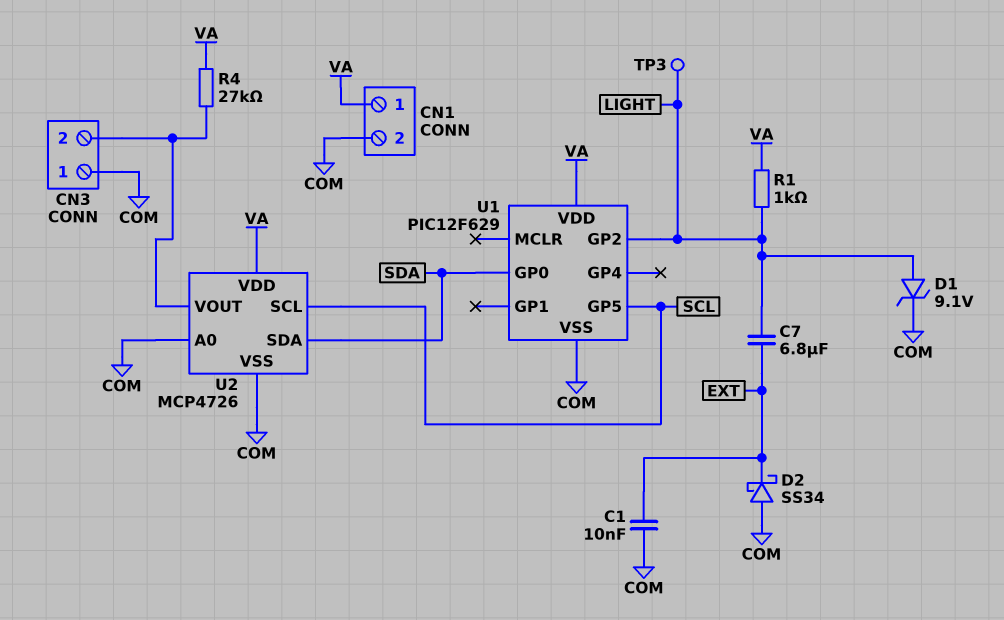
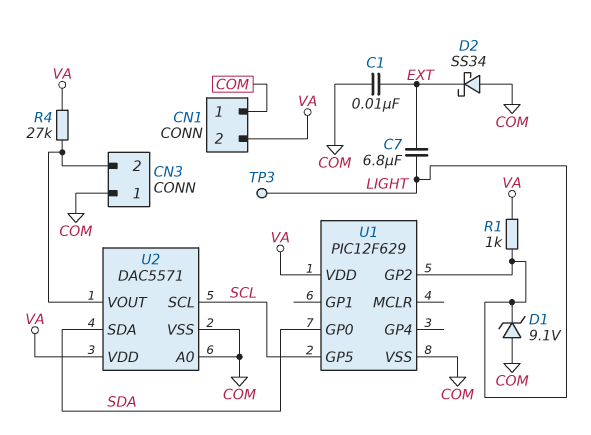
CN1 pin 1: VA -> COM
CN1 pin 2: COM -> VA
D1: zener 9.1V (A LIGHT, K COM) -> zener 9.1V (A COM, K LIGHT)
U2: MCP4726 -> DAC5571

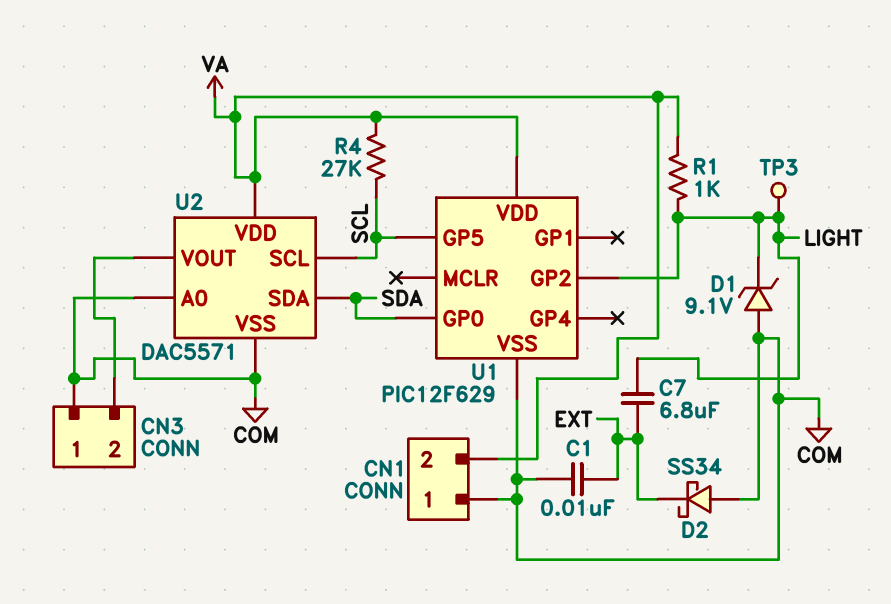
R4: 27k (CN3/2, VA) -> 27k (SCL, VA)

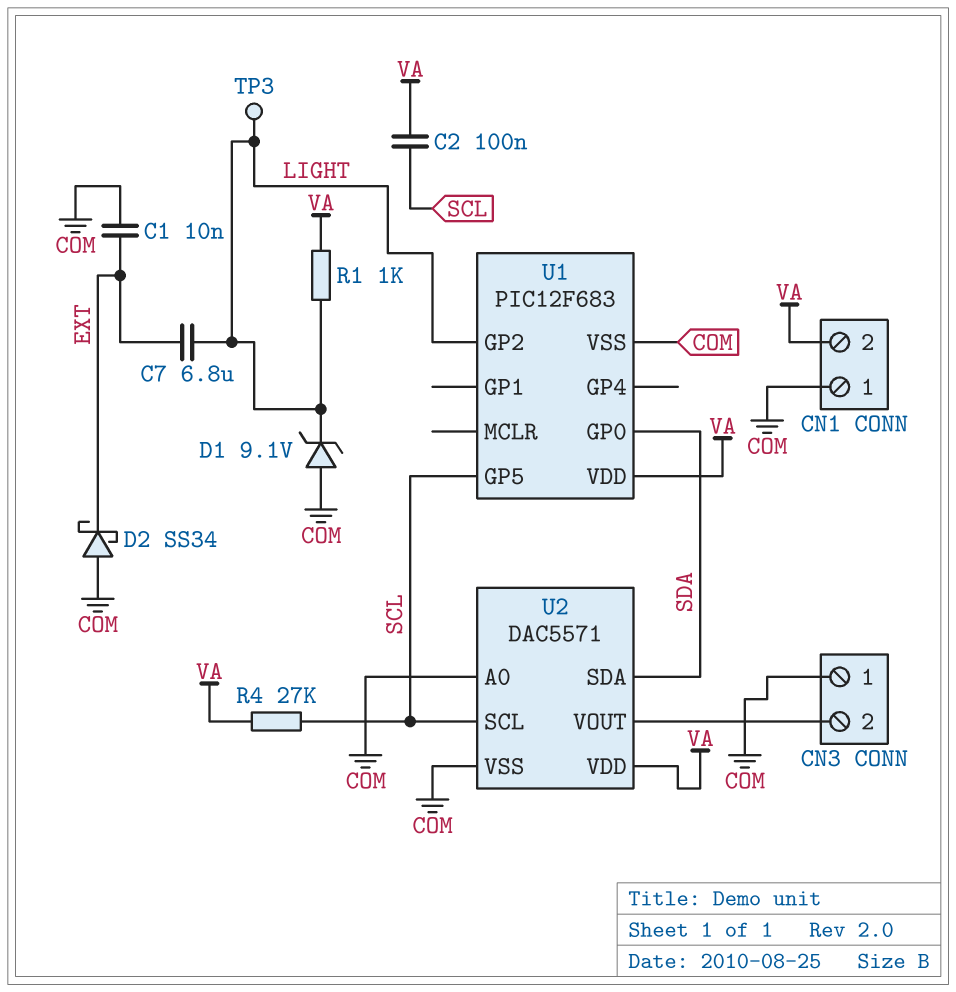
C2: none -> 100nF (SCL, VA)
U1: PIC12F629 -> PIC12F683

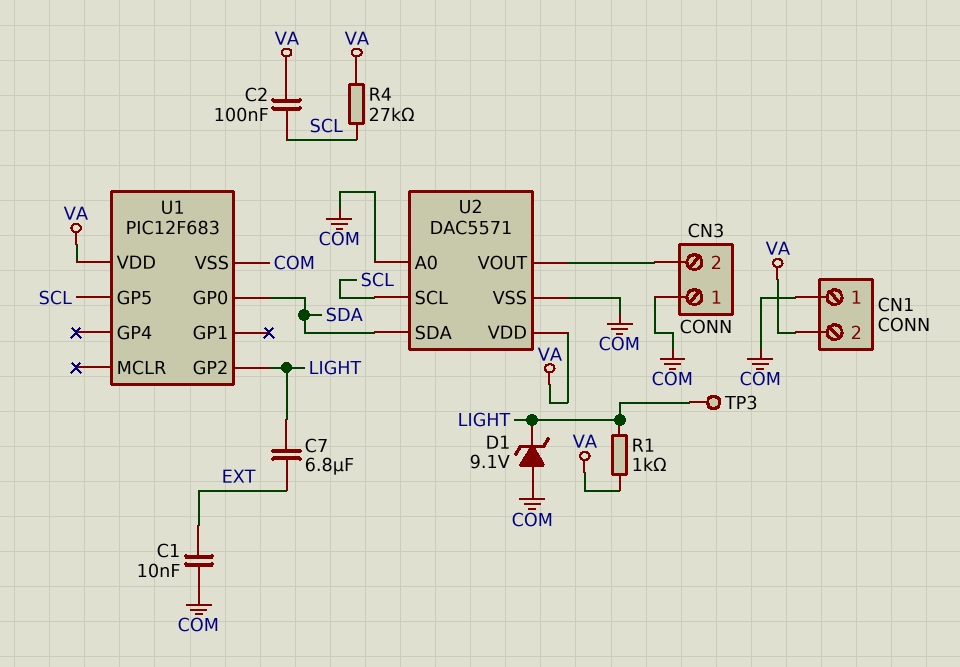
D2: schottky SS34 (A COM, K EXT) -> none

